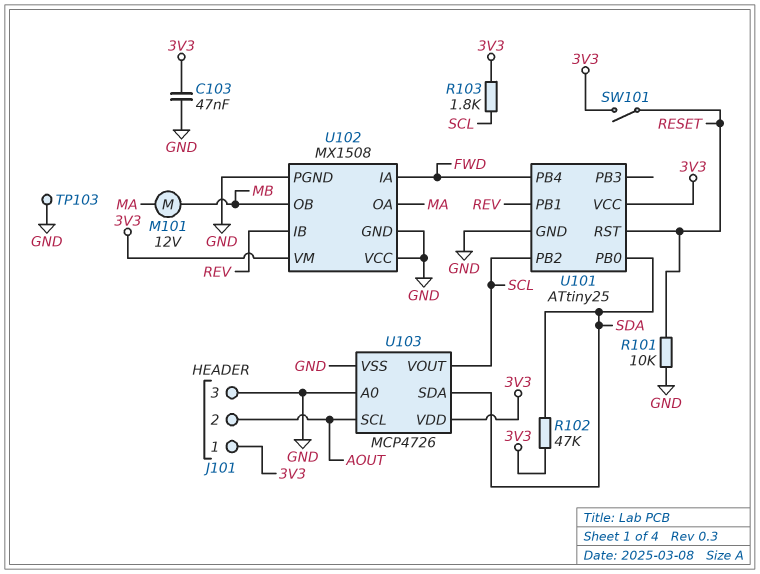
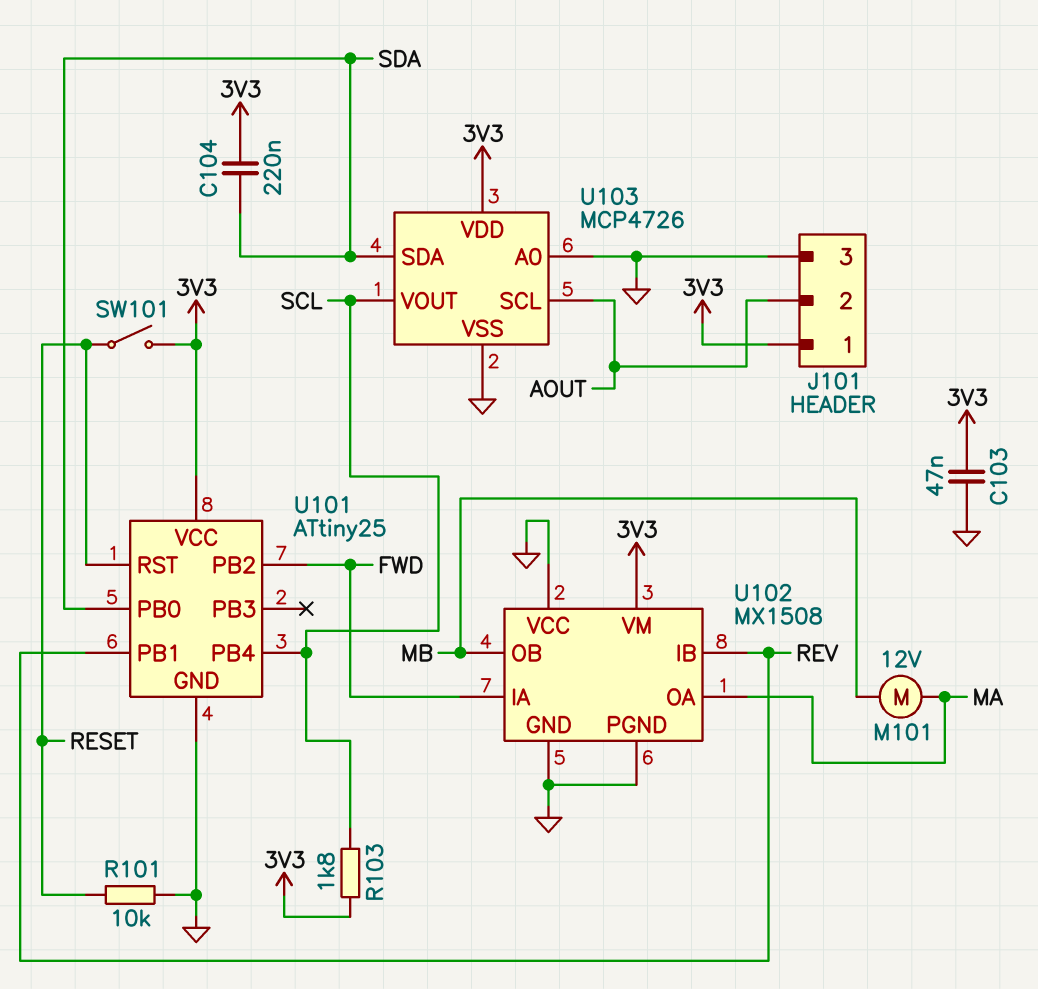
C104: none -> 220nF (3V3, SDA)
R102: 47k (3V3, SDA) -> none
TP103: test point (GND) -> none
U101 pin PB2: SCL -> FWD
U101 pin PB4: FWD -> SCL

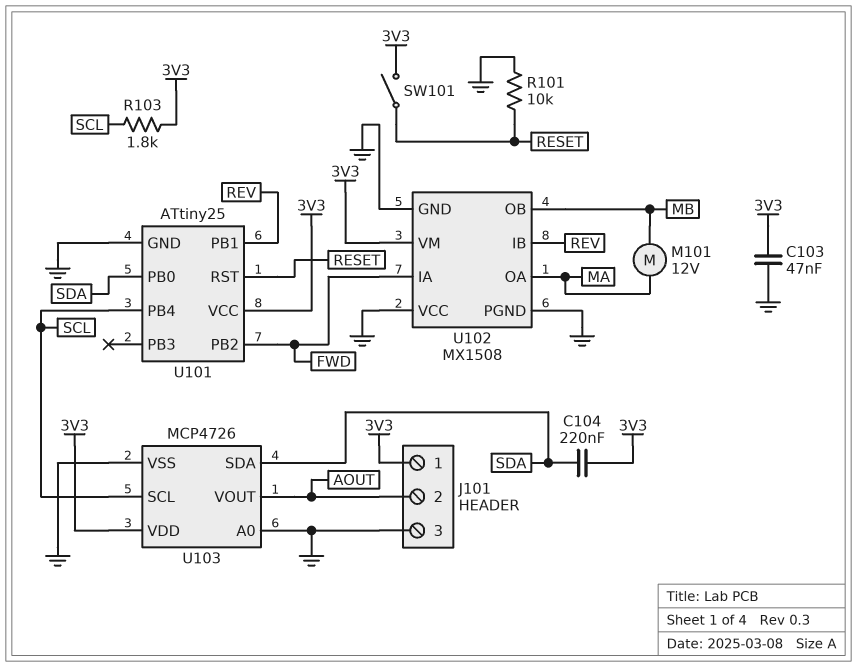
U103 pin SCL: AOUT -> SCL
U103 pin VOUT: SCL -> AOUT

